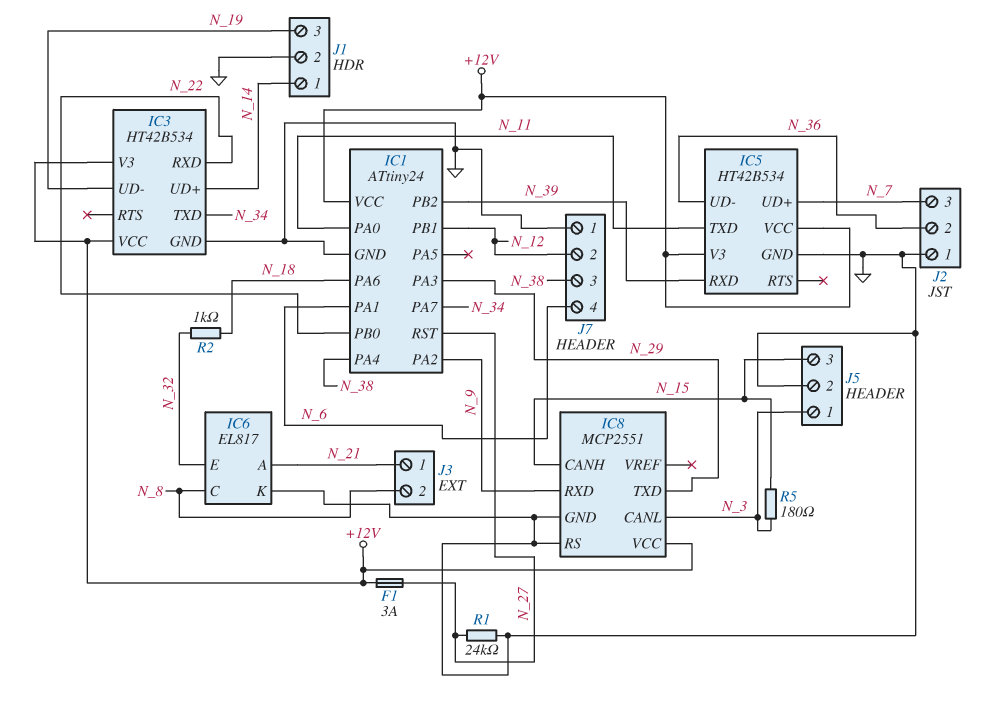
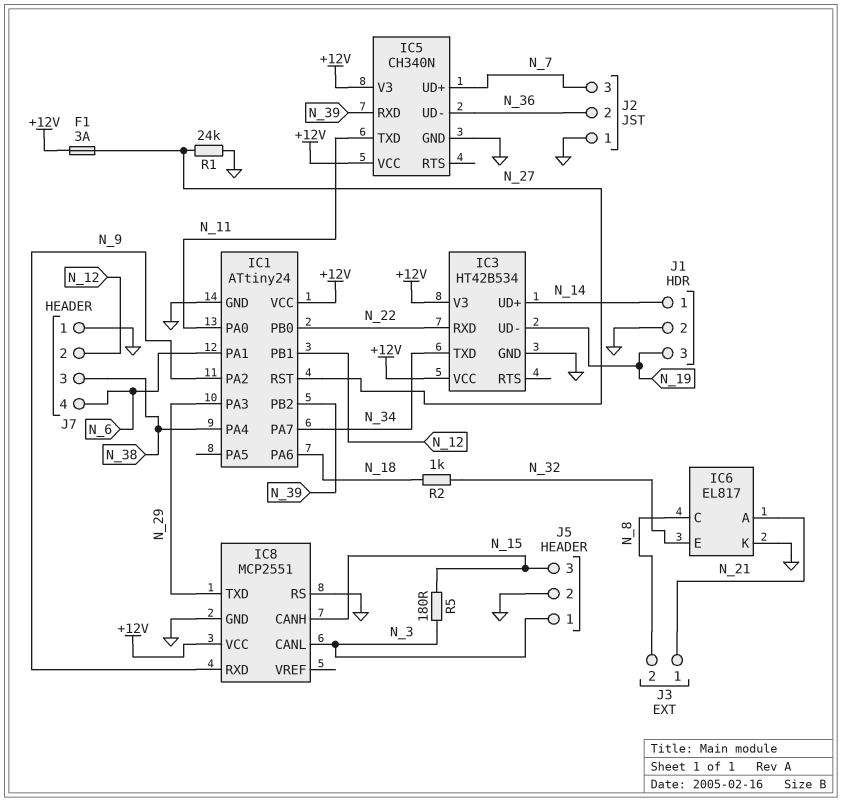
IC5: HT42B534 -> CH340N

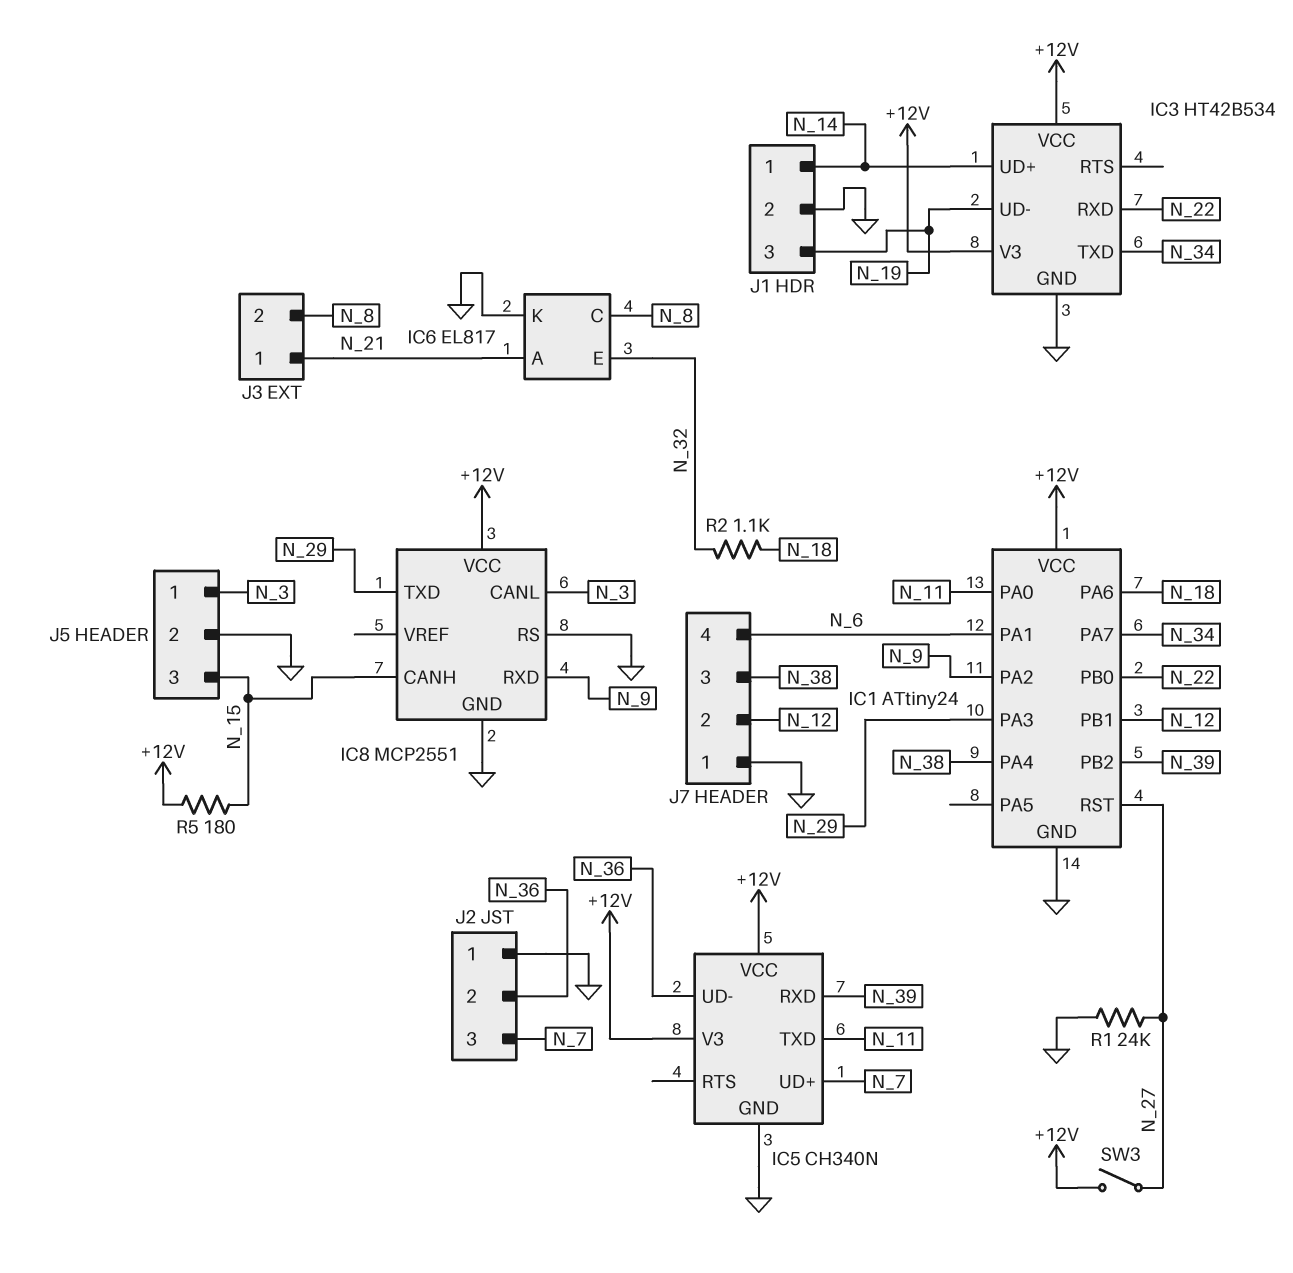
F1: 3A (+12V, N_27) -> none
R2: 1k (N_18, N_32) -> 1.1k (N_18, N_32)
R5: 180 (N_3, N_15) -> 180 (+12V, N_15)
SW3: none -> switch (+12V, N_27)

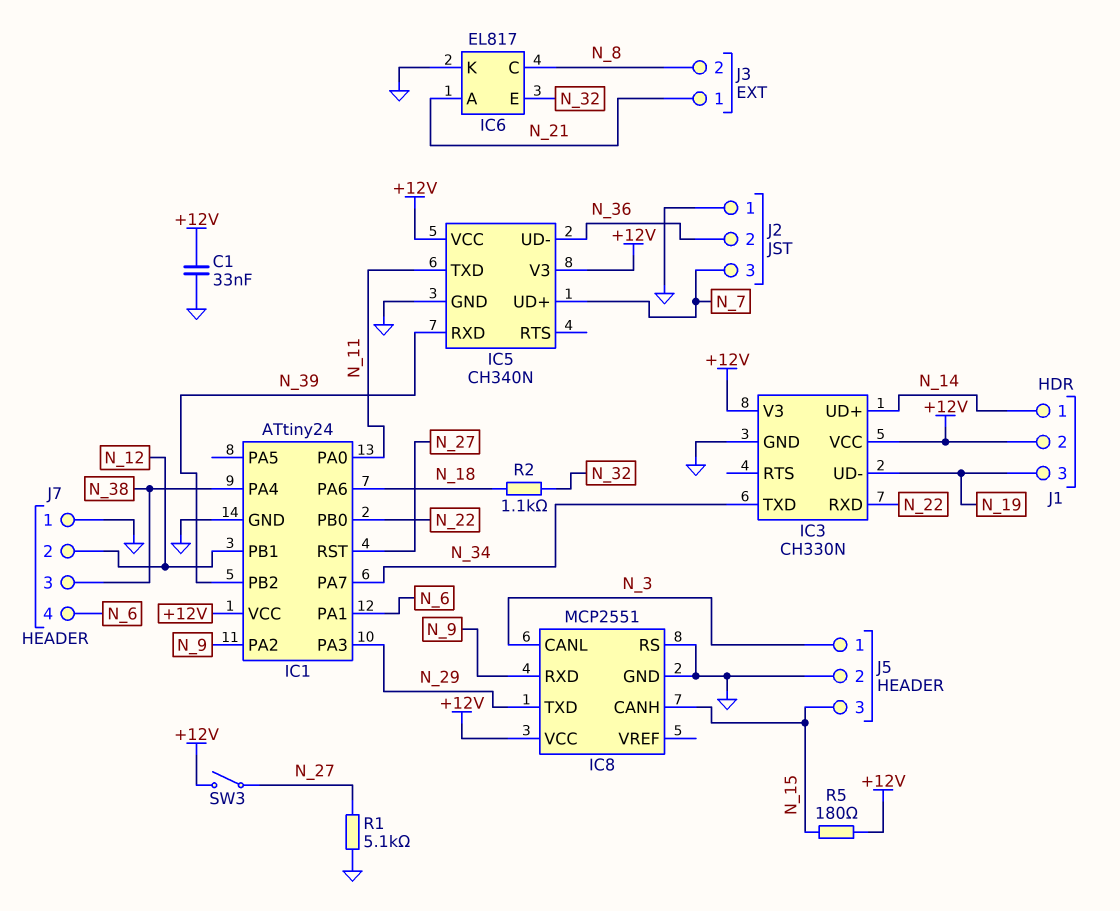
C1: none -> 33nF (+12V, GND)
IC3: HT42B534 -> CH330N
J1 pin 2: GND -> +12V
R1: 24k (GND, N_27) -> 5.1k (GND, N_27)

